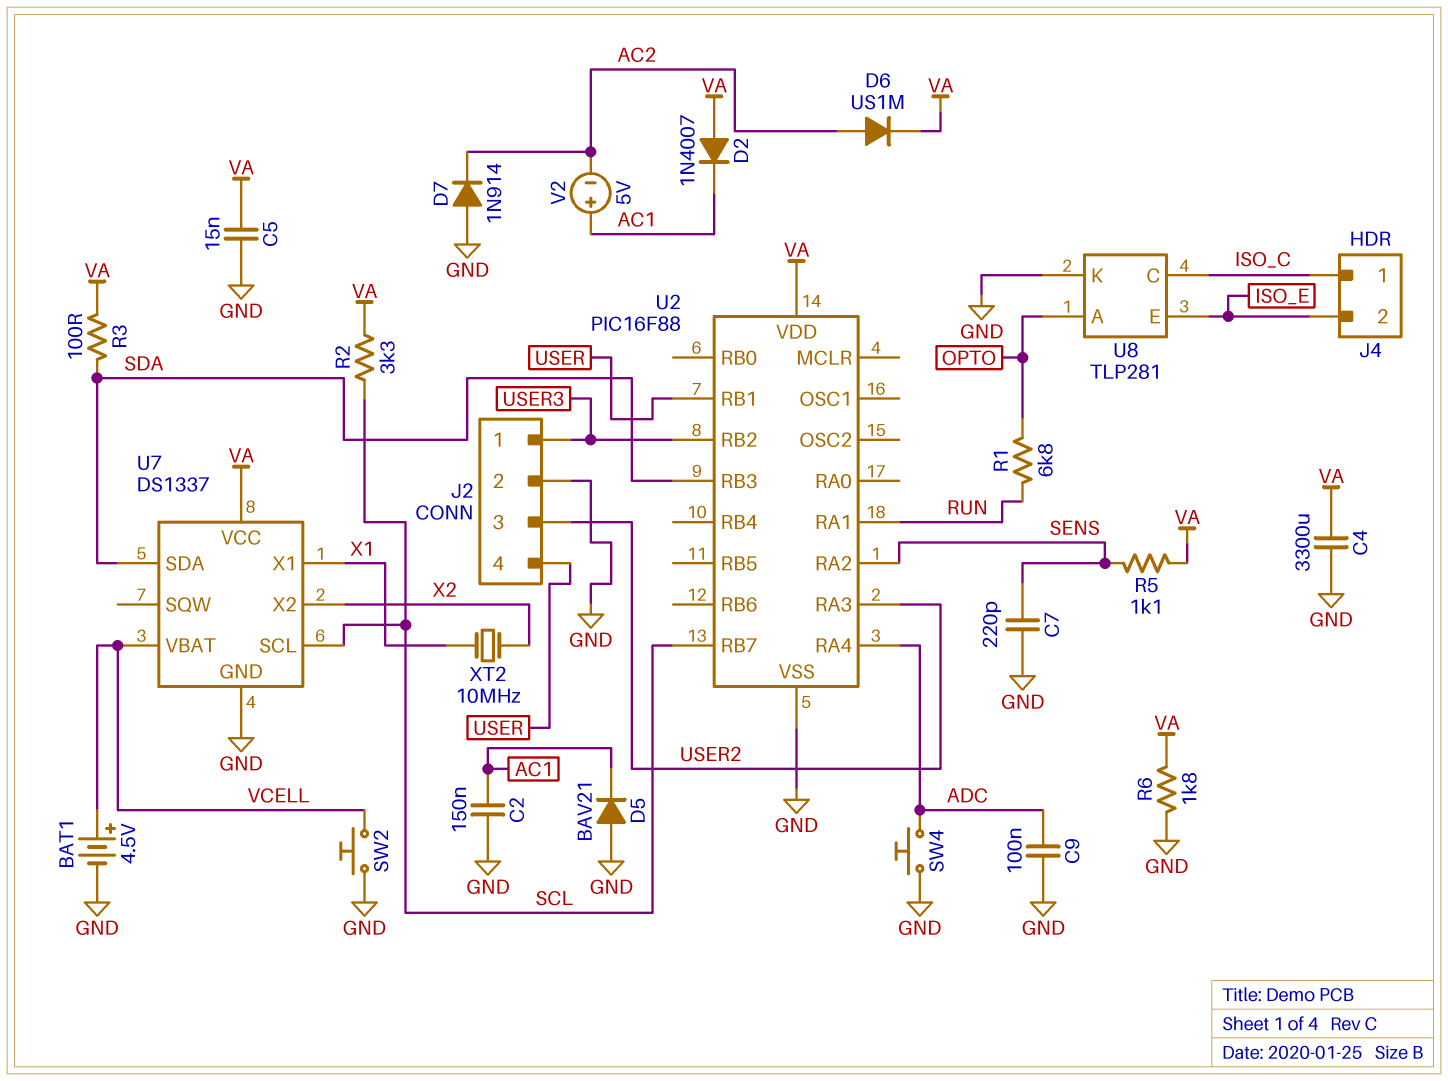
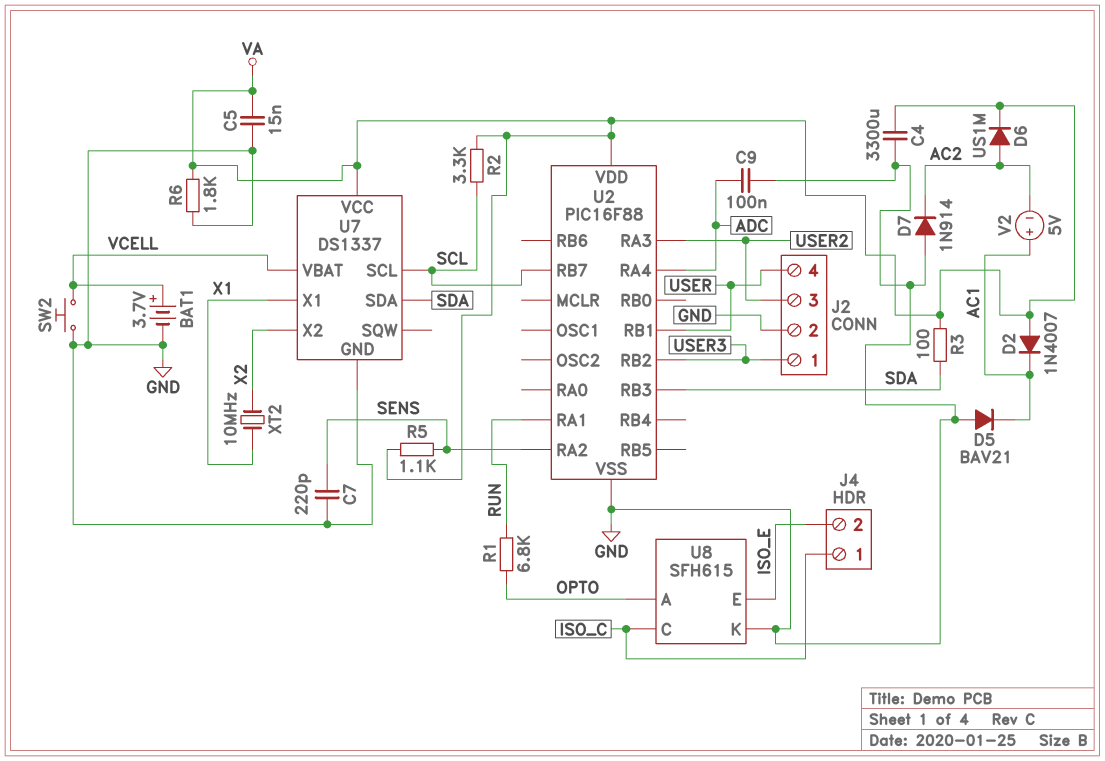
BAT1: 4.5V (plus VCELL, minus GND) -> 3.7V (plus VCELL, minus GND)
C2: 150nF (AC1, GND) -> none
SW4: button (ADC, GND) -> none
U8: TLP281 -> SFH615

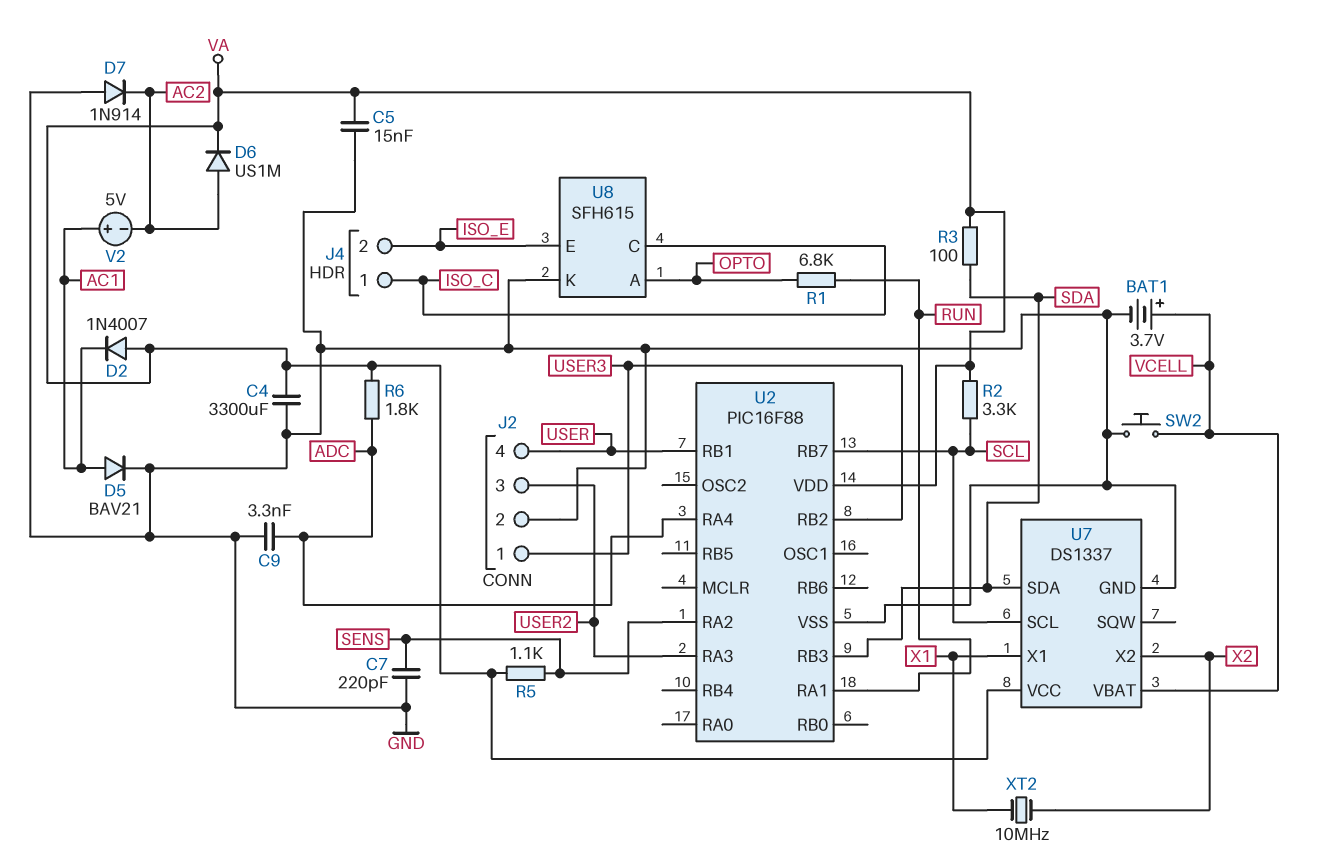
C9: 100nF (ADC, GND) -> 3.3nF (ADC, GND)
D5: diode BAV21 (A GND, K AC1) -> diode BAV21 (A AC1, K GND)
R6: 1.8k (GND, VA) -> 1.8k (ADC, VA)

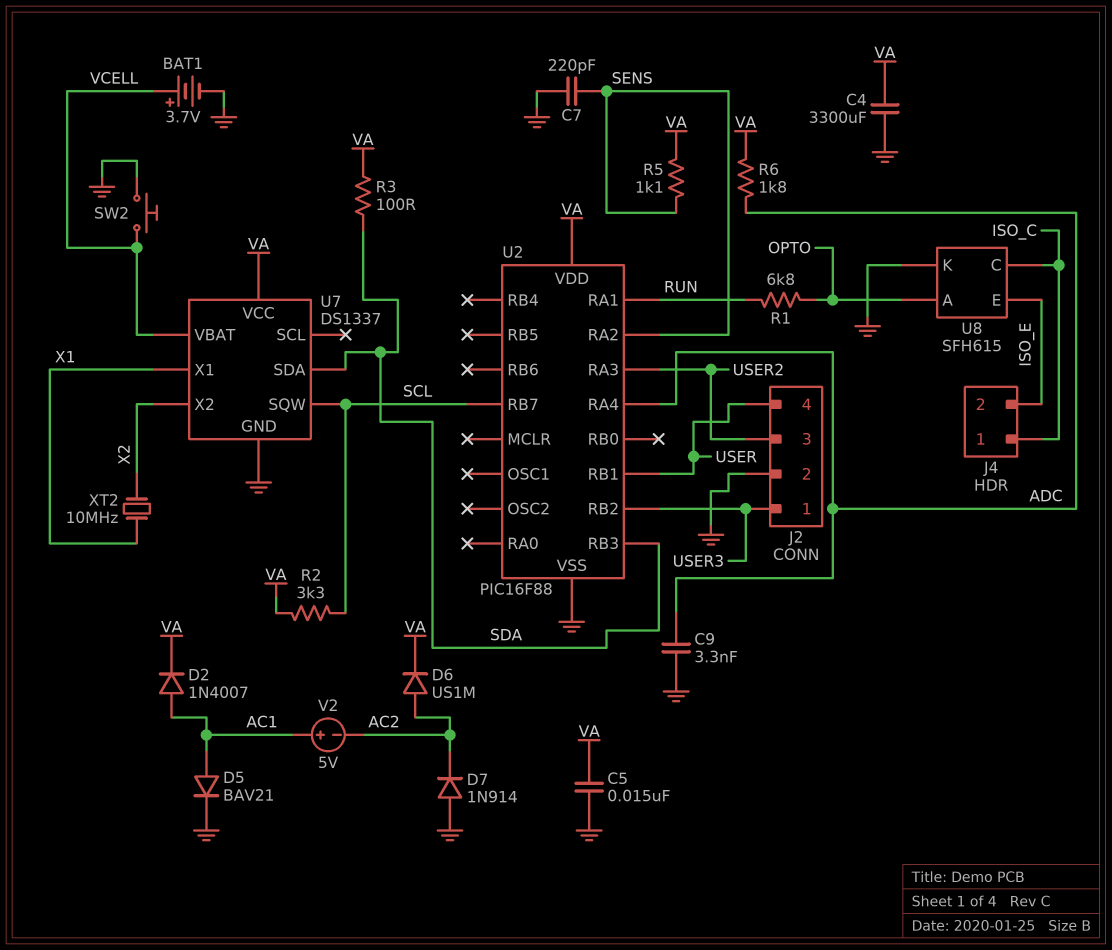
D2: diode 1N4007 (A VA, K AC1) -> diode 1N4007 (A AC1, K VA)
U7 pin SCL: SCL -> none
U7 pin SQW: none -> SCL

